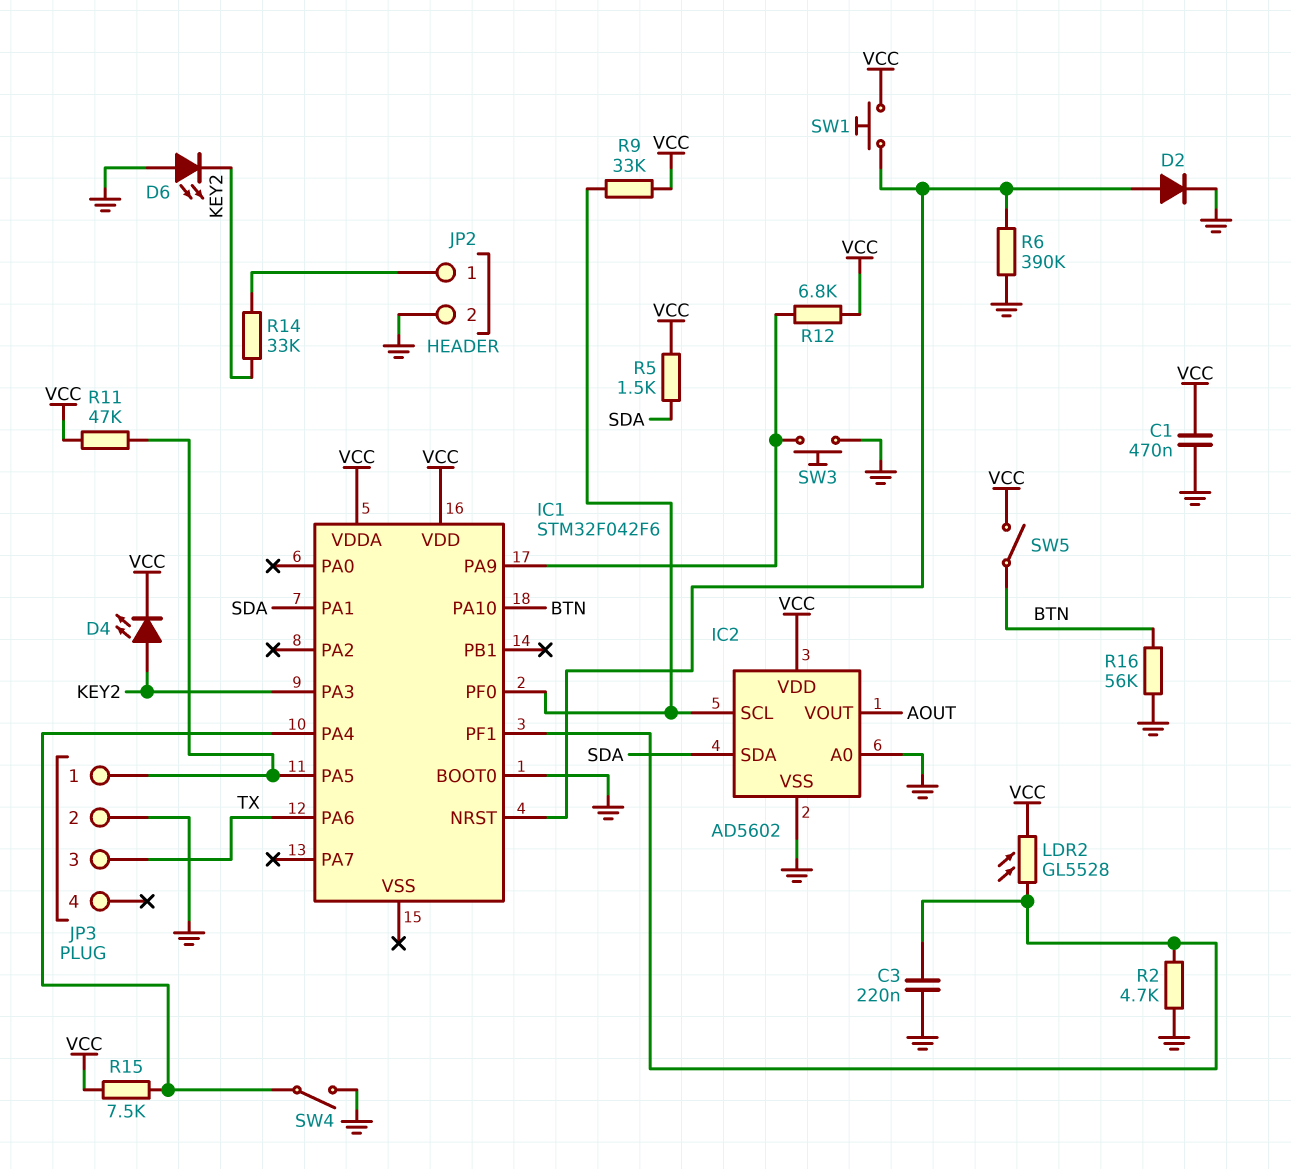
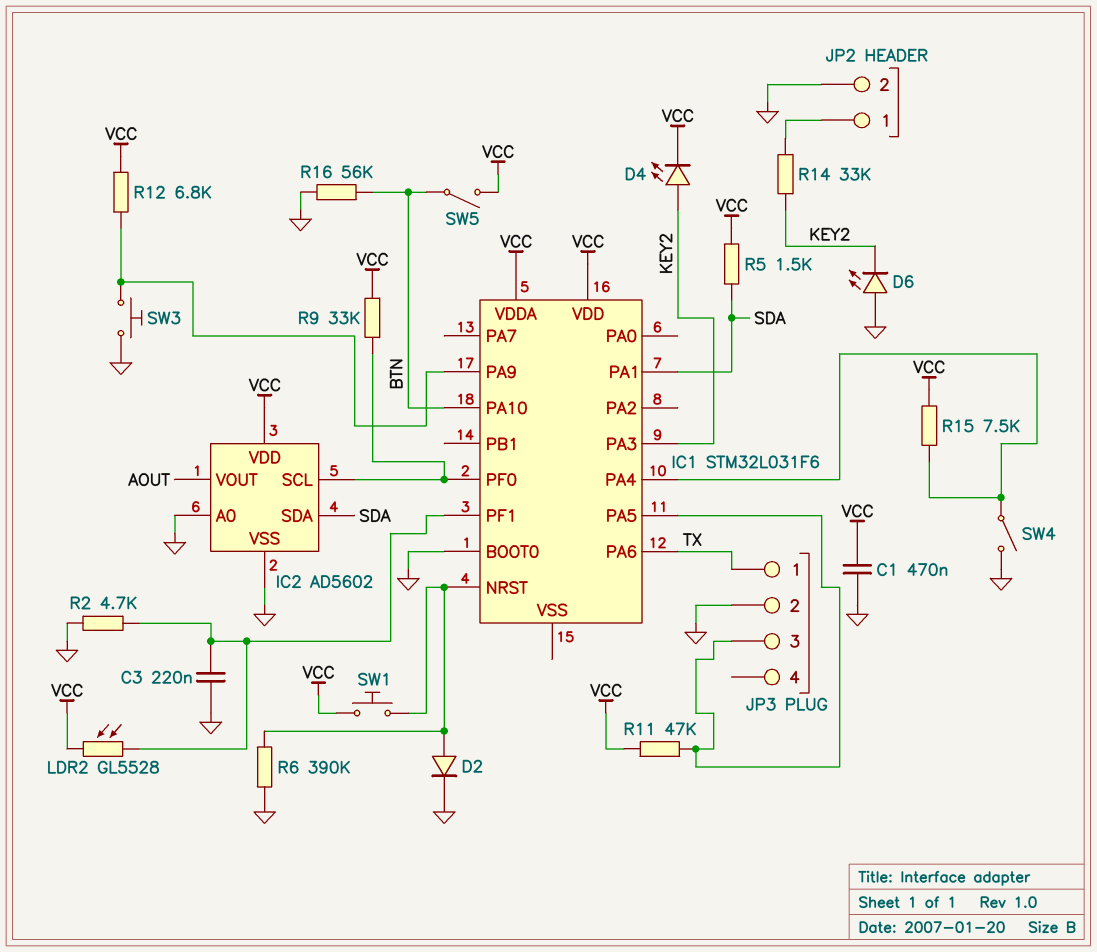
IC1: STM32F042F6 -> STM32L031F6
JP3 pin 1: IC1/PA5 -> TX
JP3 pin 3: TX -> IC1/PA5

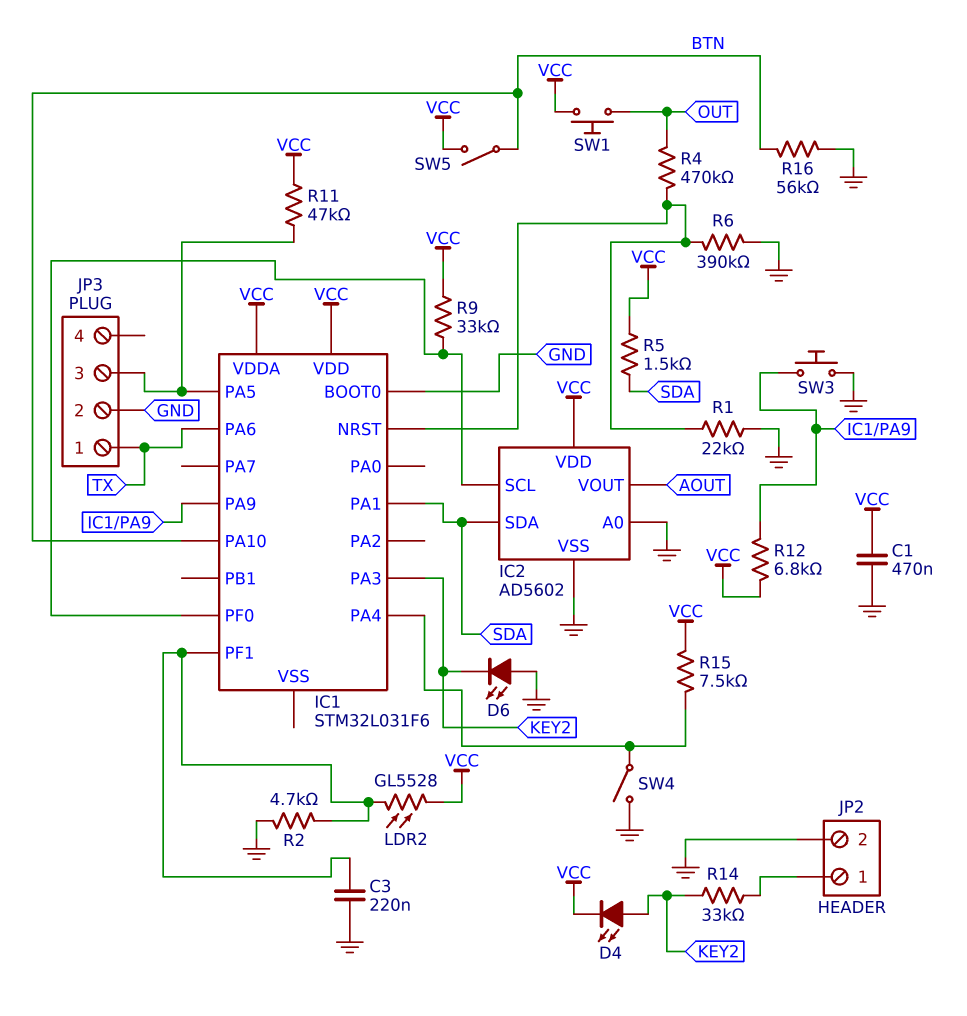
D2: diode (A IC1/NRST, K GND) -> none
R1: none -> 22k (GND, IC1/NRST)
R4: none -> 470k (IC1/NRST, OUT)
SW1: button (IC1/NRST, VCC) -> button (OUT, VCC)

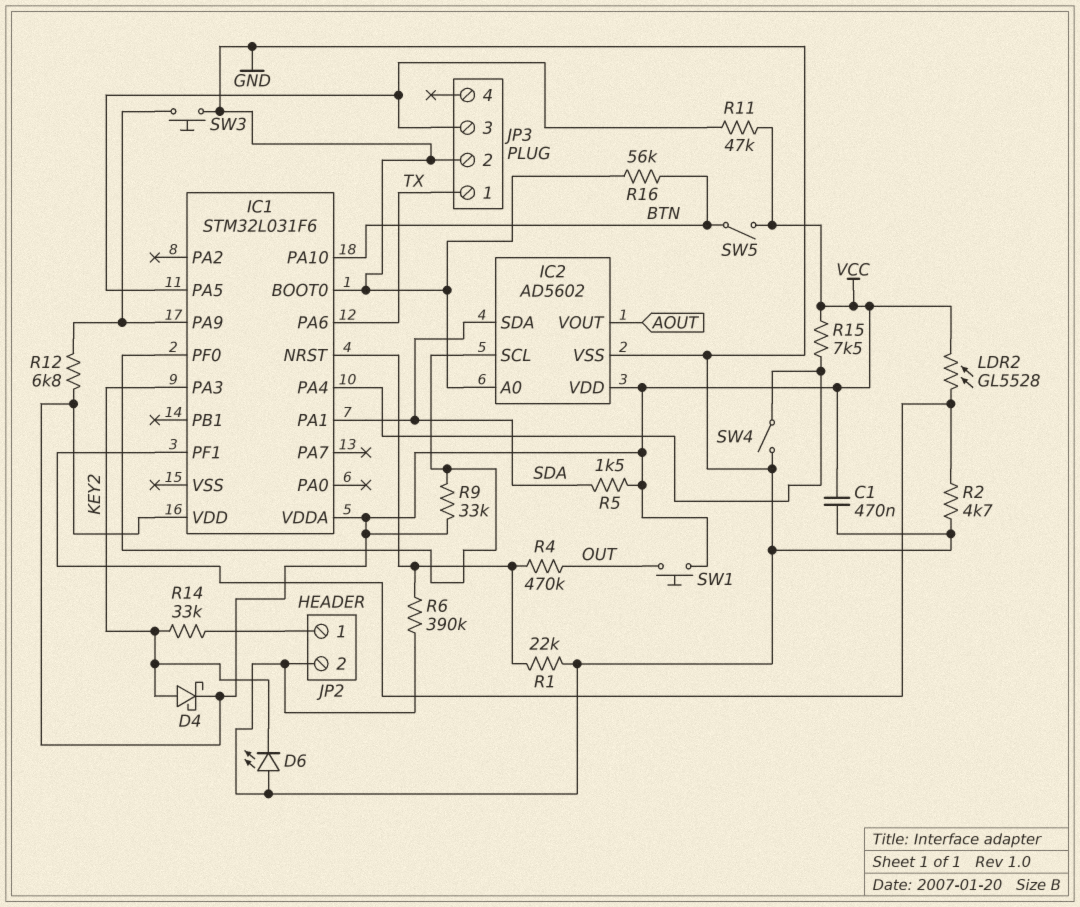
C3: 220nF (GND, IC1/PF1) -> none
D4: LED (A KEY2, K VCC) -> schottky (A KEY2, K VCC)

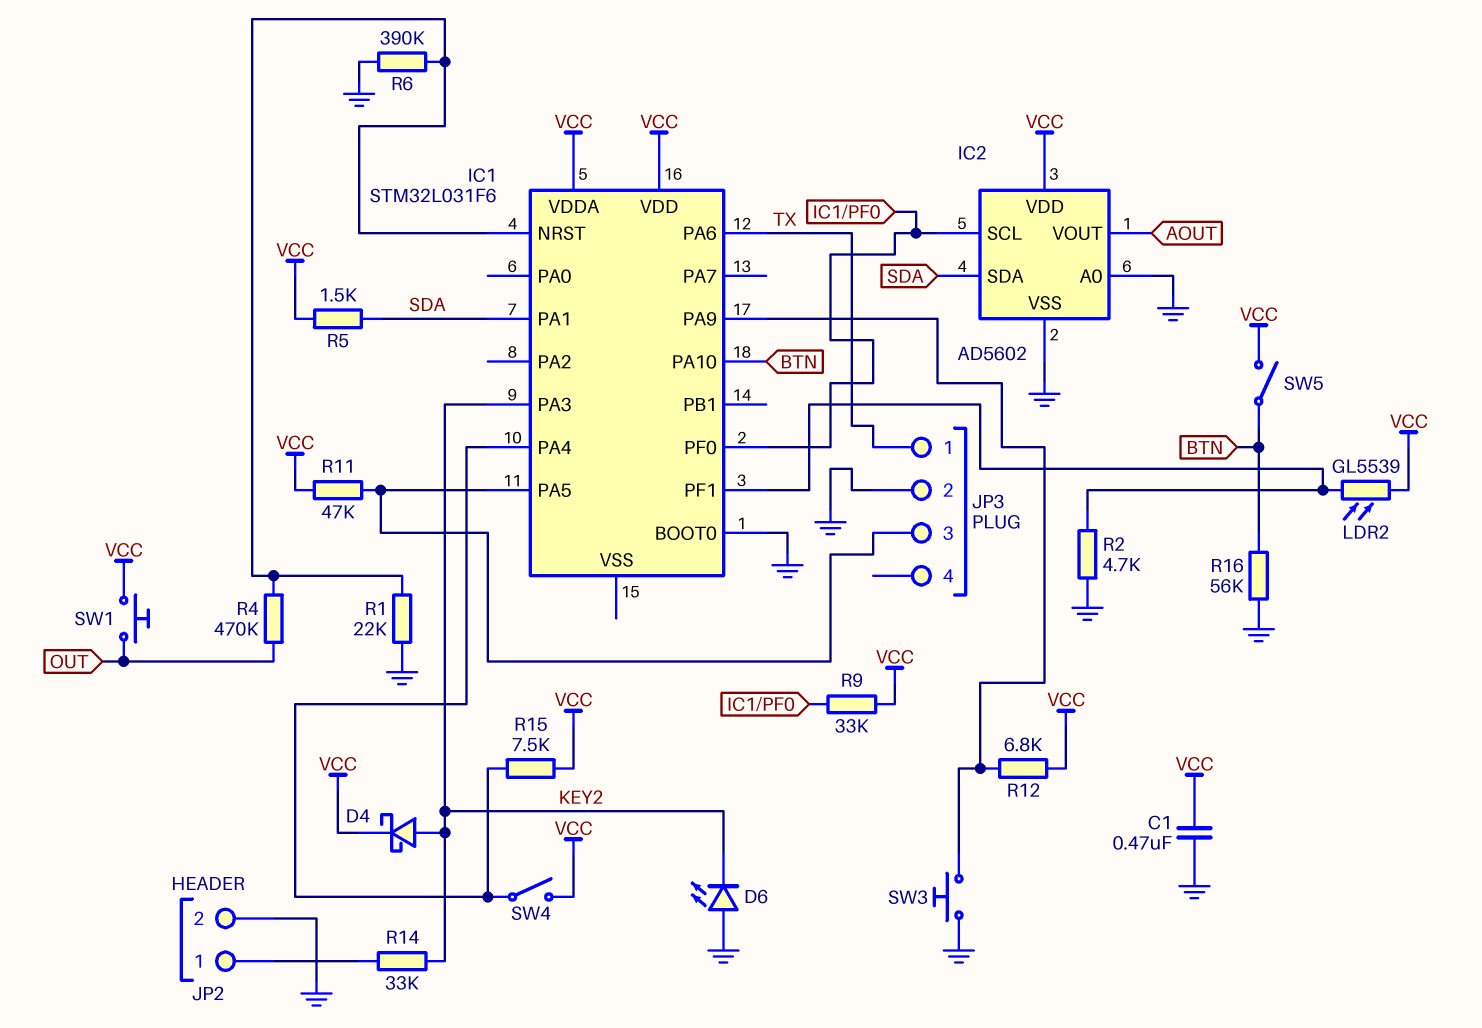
LDR2: GL5528 (IC1/PF1, VCC) -> GL5539 (IC1/PF1, VCC)
SW4: switch (GND, IC1/PA4) -> switch (IC1/PA4, VCC)

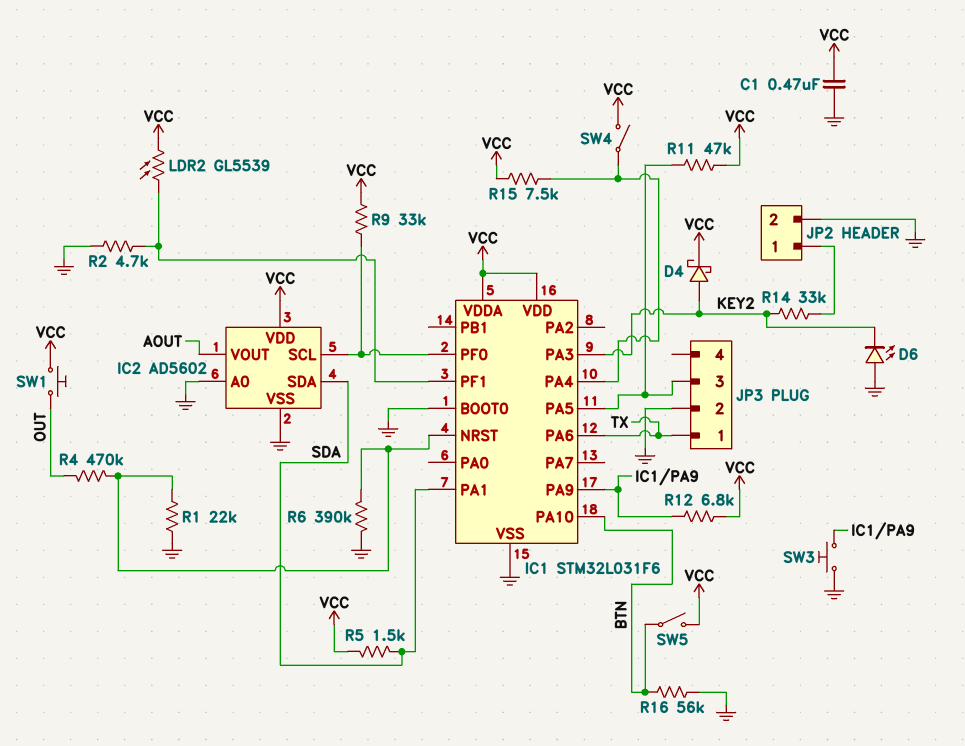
IC1 pin VSS: none -> GND

